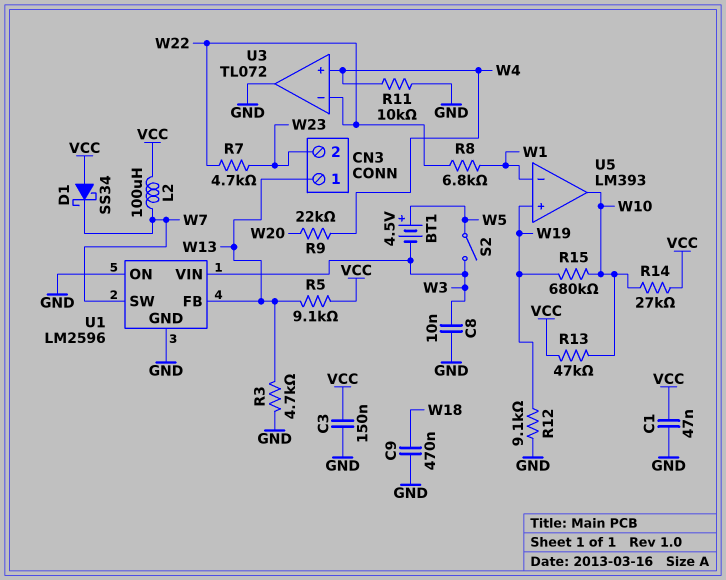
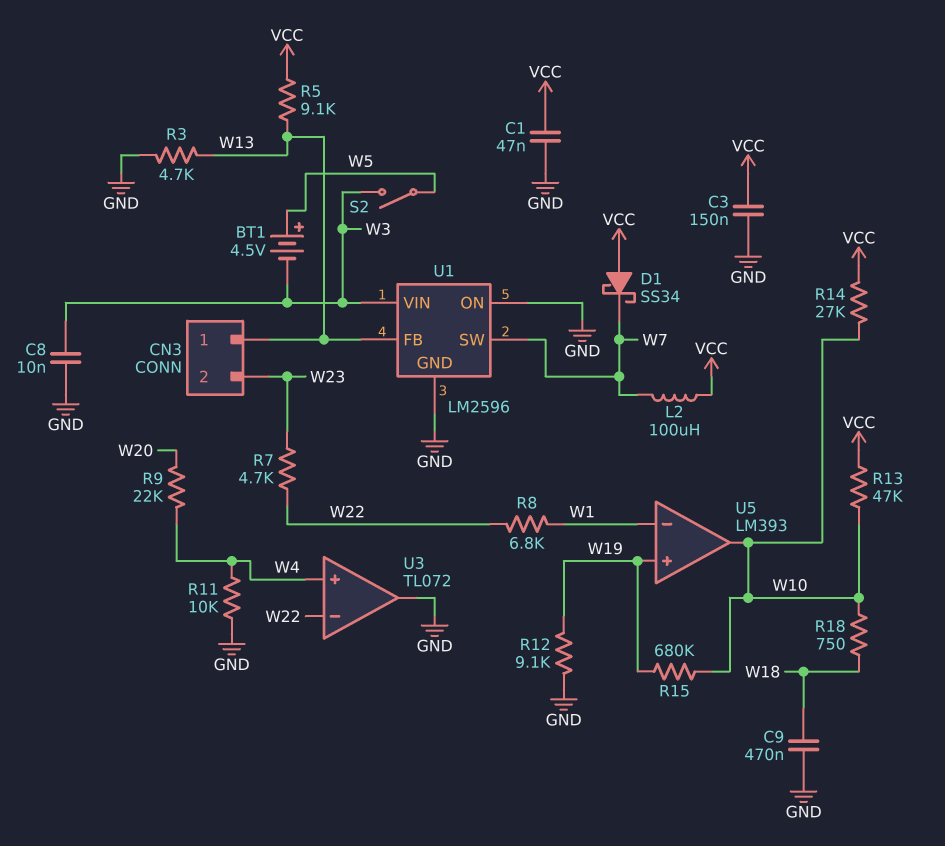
R18: none -> 750 (W10, W18)

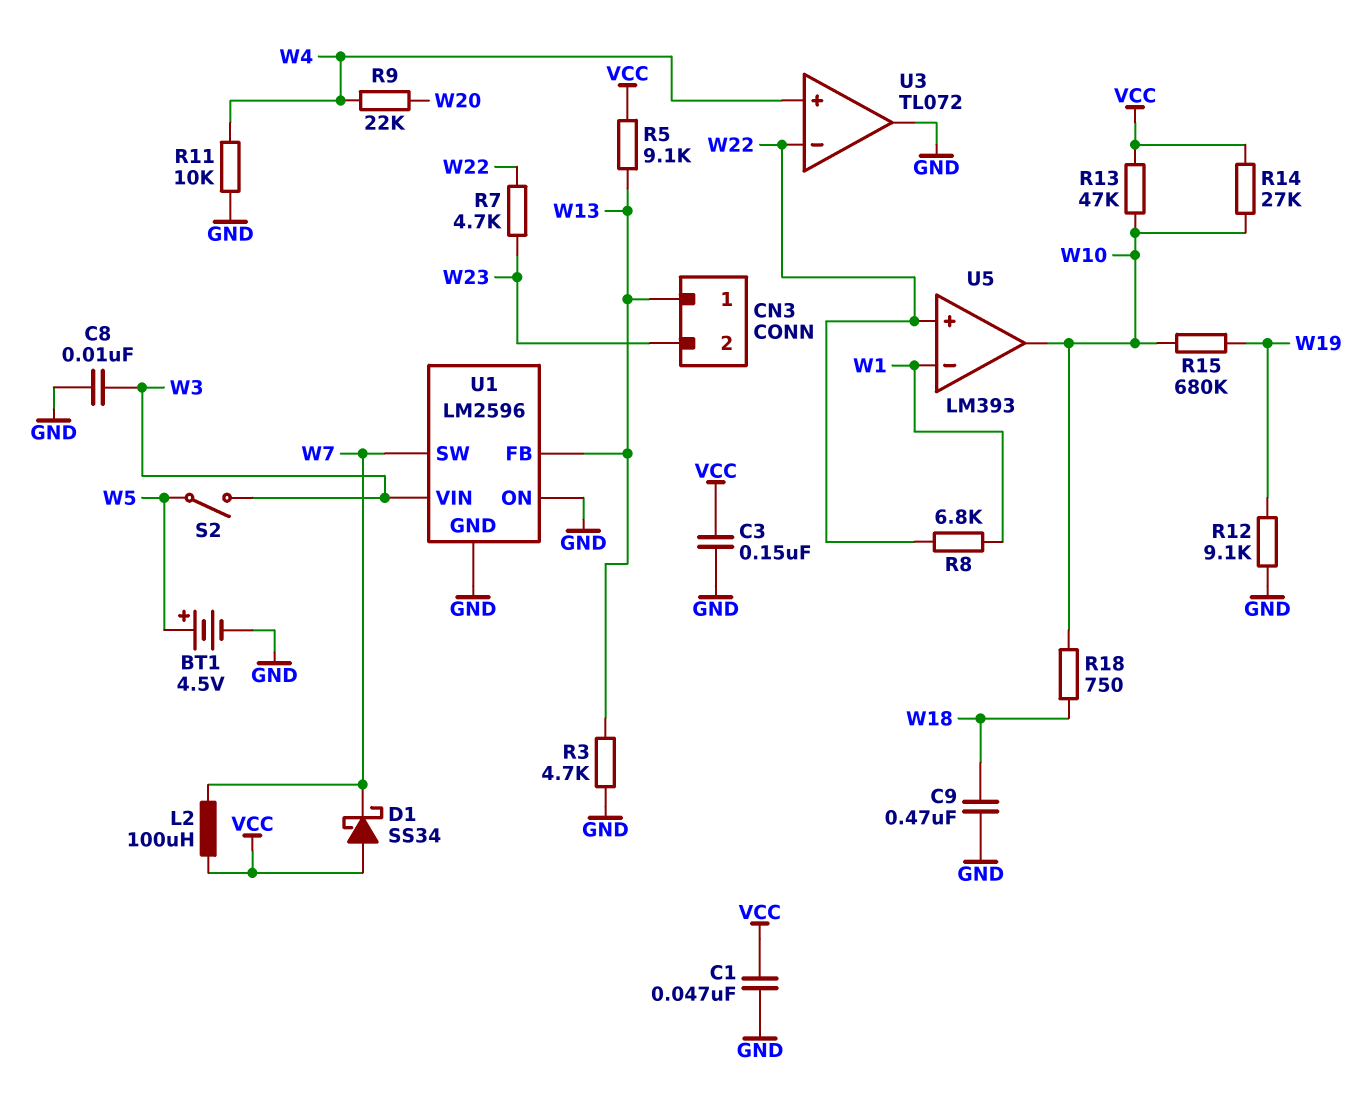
BT1: 4.5V (plus W5, minus W3) -> 4.5V (plus W5, minus GND)
U5 pin in+: W19 -> W22

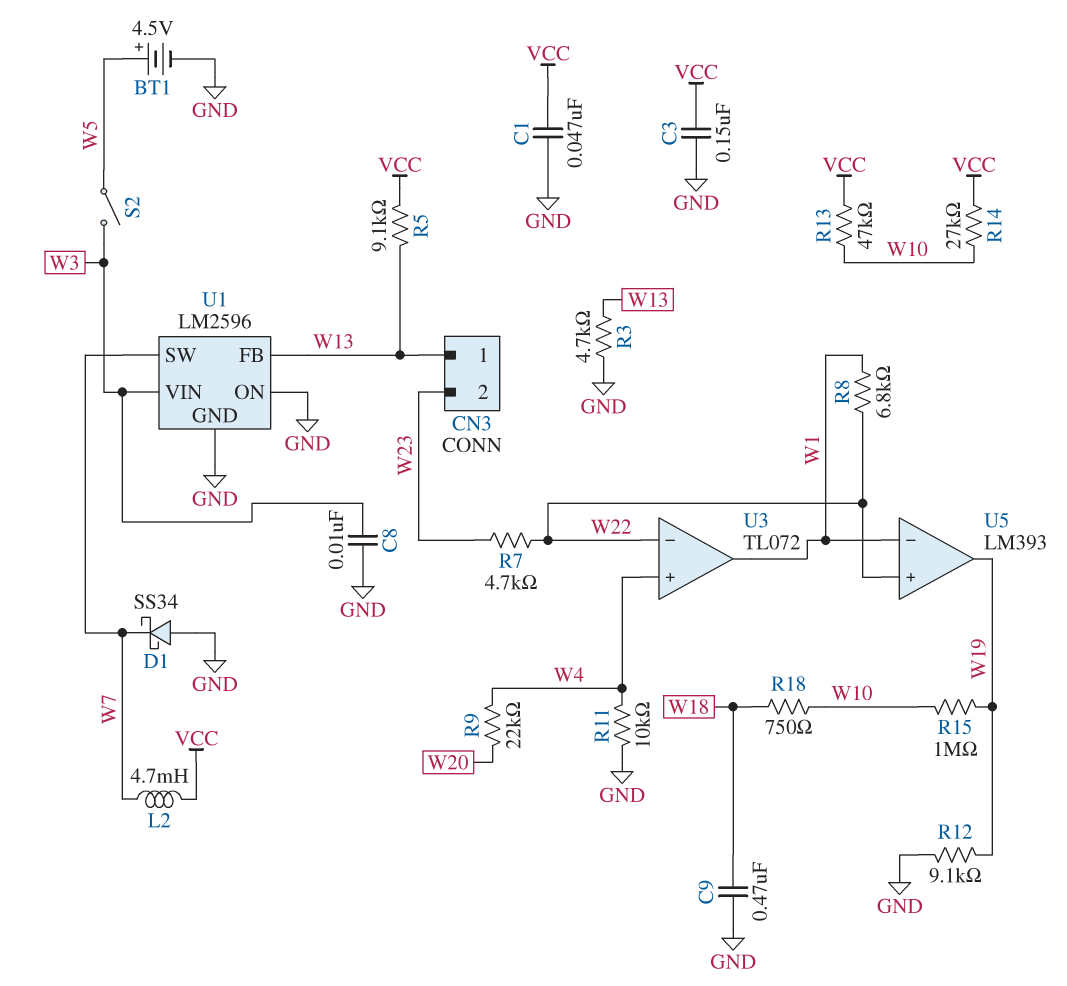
D1: schottky SS34 (A VCC, K W7) -> schottky SS34 (A GND, K W7)
L2: 100uH (VCC, W7) -> 4.7mH (VCC, W7)
R15: 680k (W10, W19) -> 1M (W10, W19)
U3 pin out: GND -> W1
U5 pin out: W10 -> W19

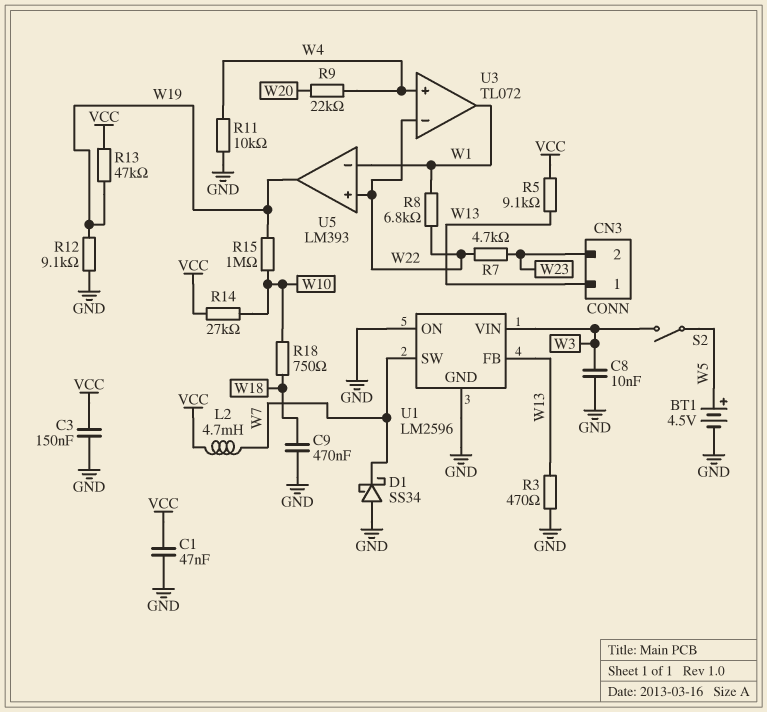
R3: 4.7k (GND, W13) -> 470 (GND, W13)
R13: 47k (VCC, W10) -> 47k (VCC, W19)

